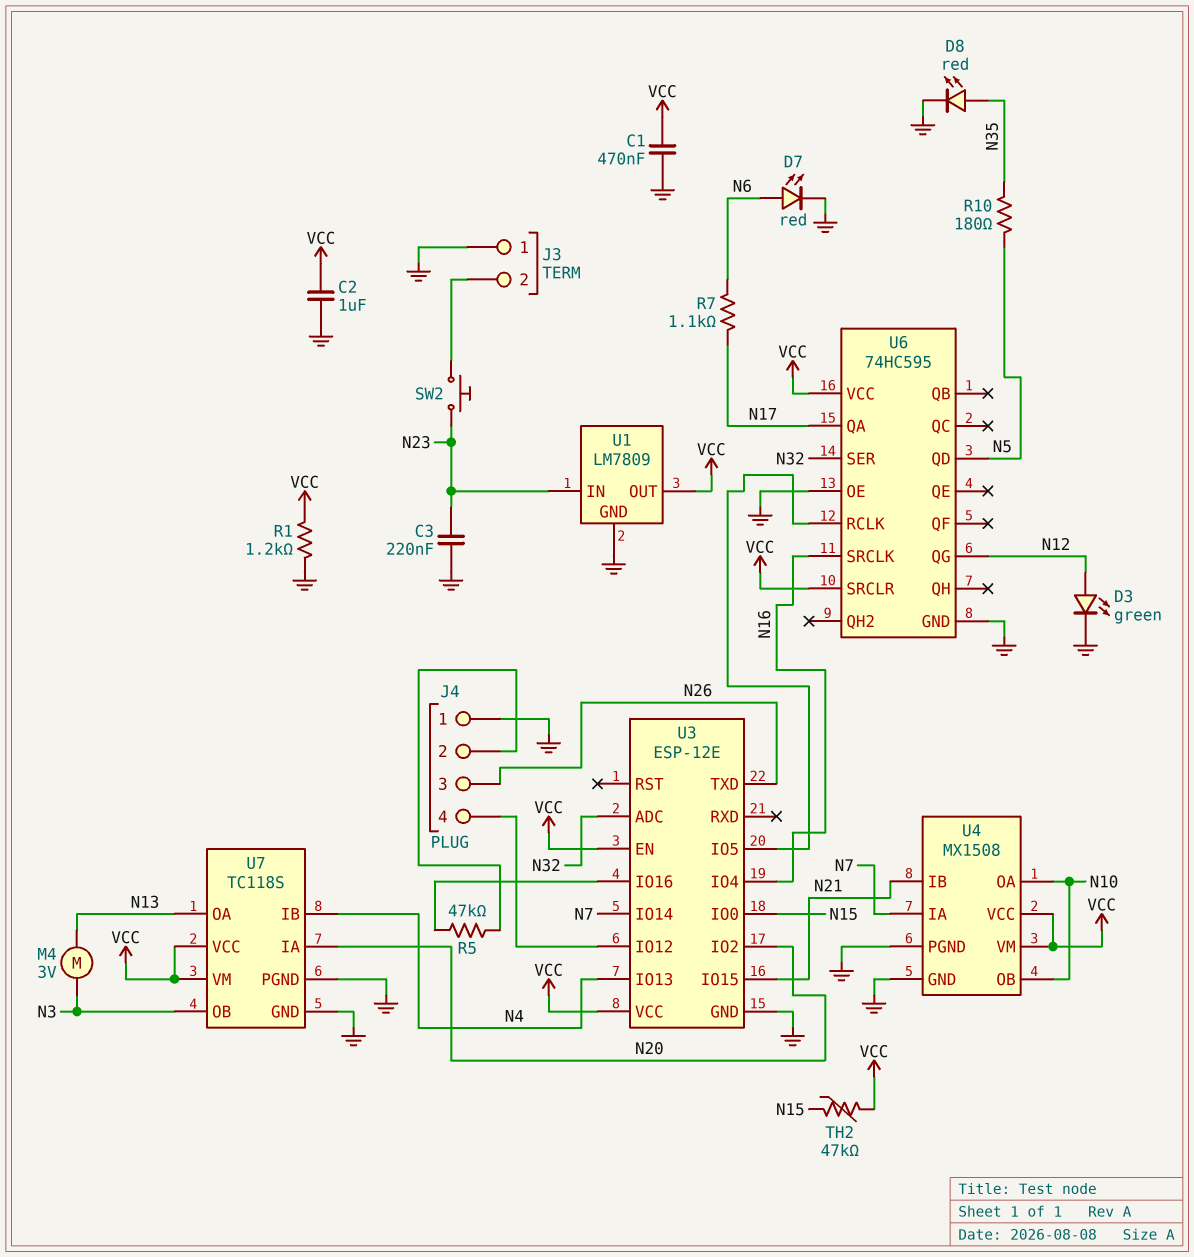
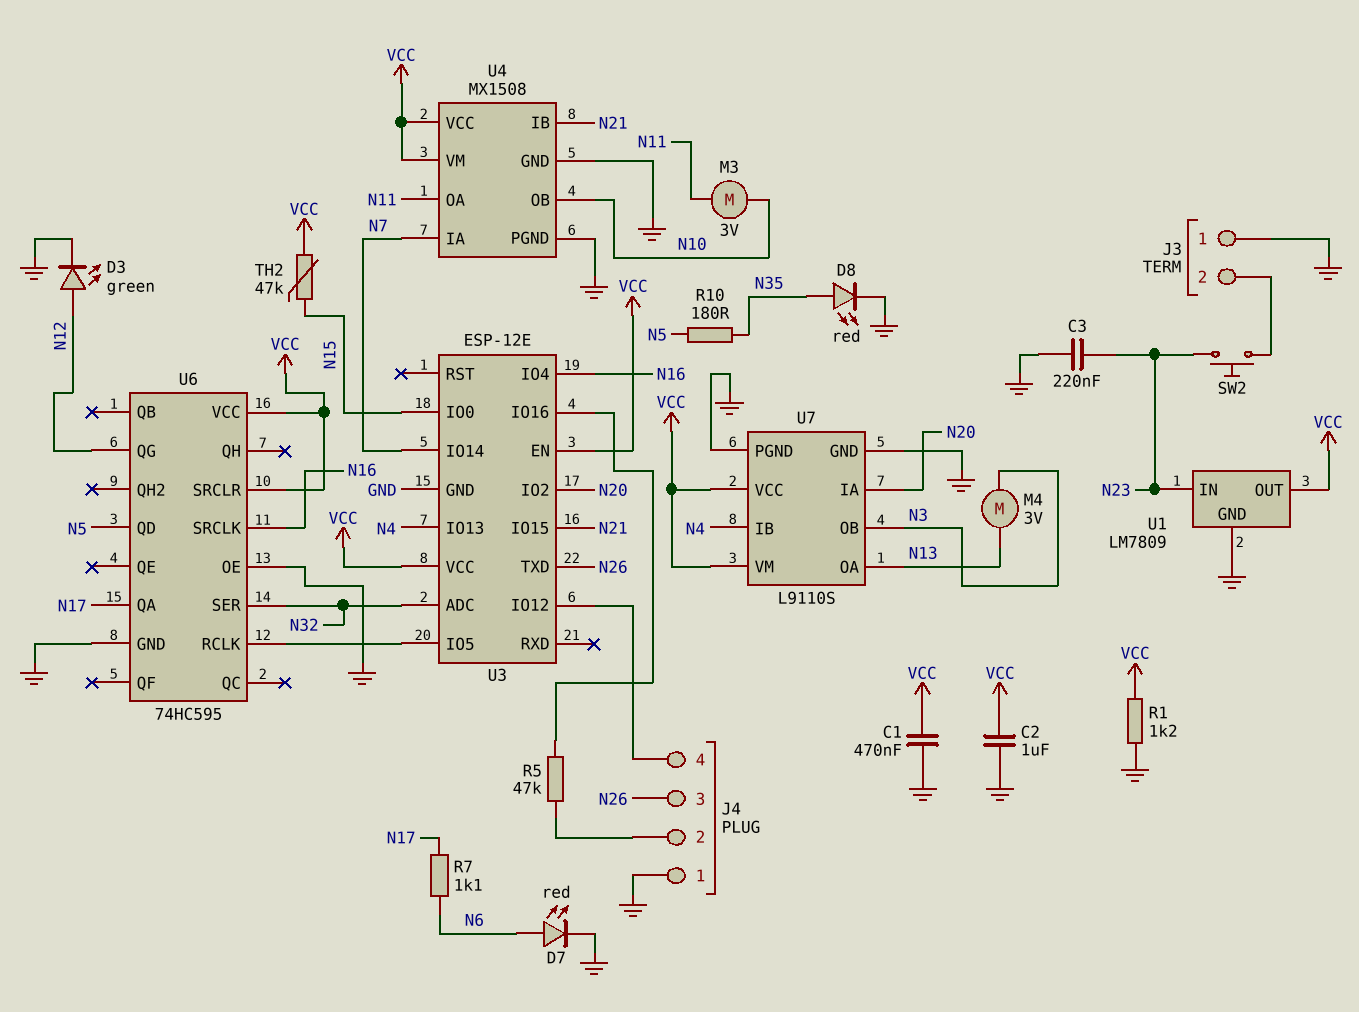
M3: none -> motor 3V (N10, N11)
U4 pin OA: N10 -> N11
U7: TC118S -> L9110S

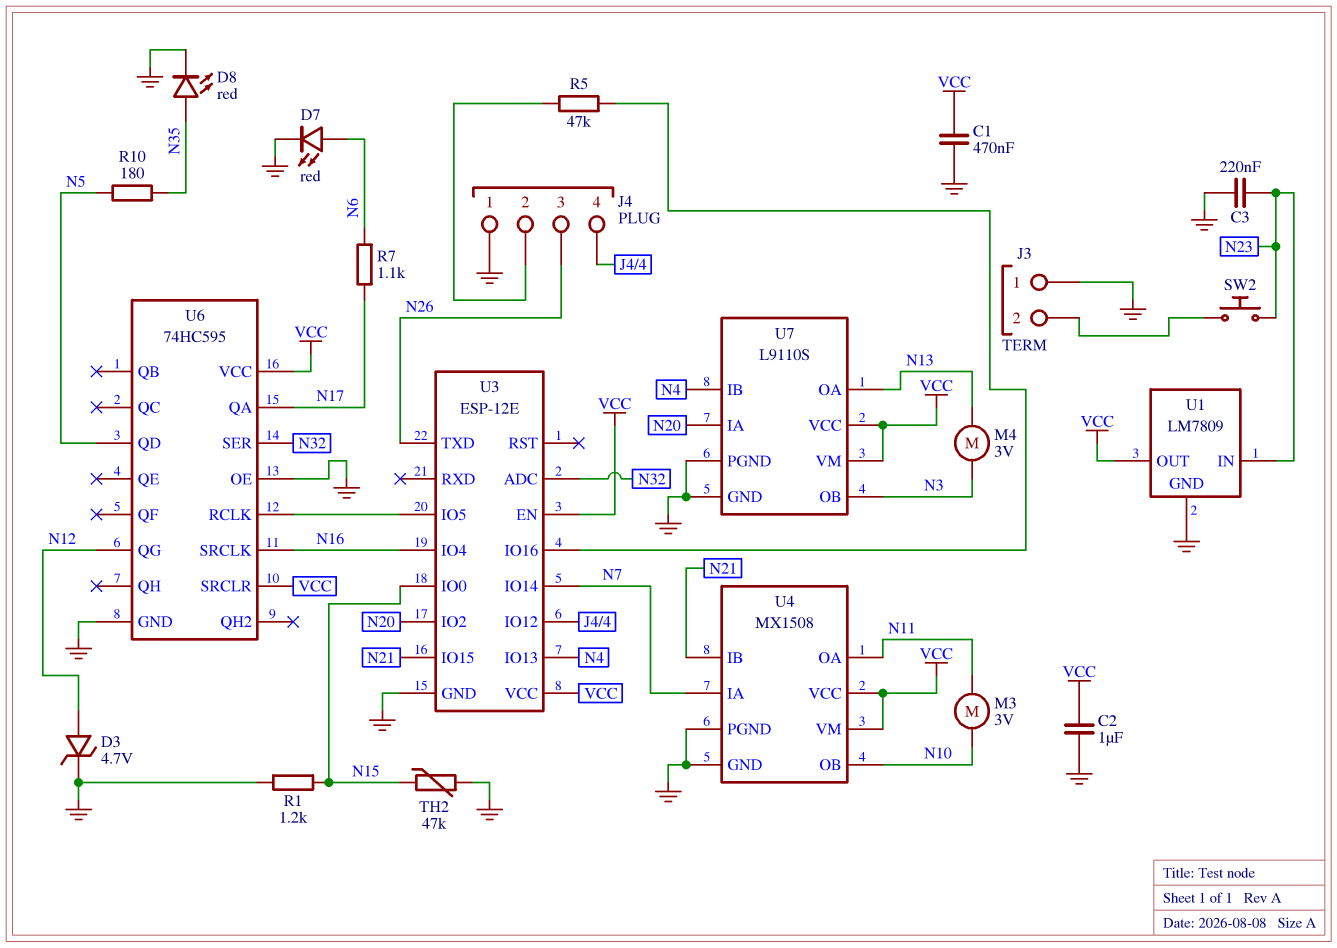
D3: LED green (A N12, K GND) -> zener 4.7V (A N12, K GND)
R1: 1.2k (GND, VCC) -> 1.2k (GND, N15)
TH2: 47k (N15, VCC) -> 47k (GND, N15)

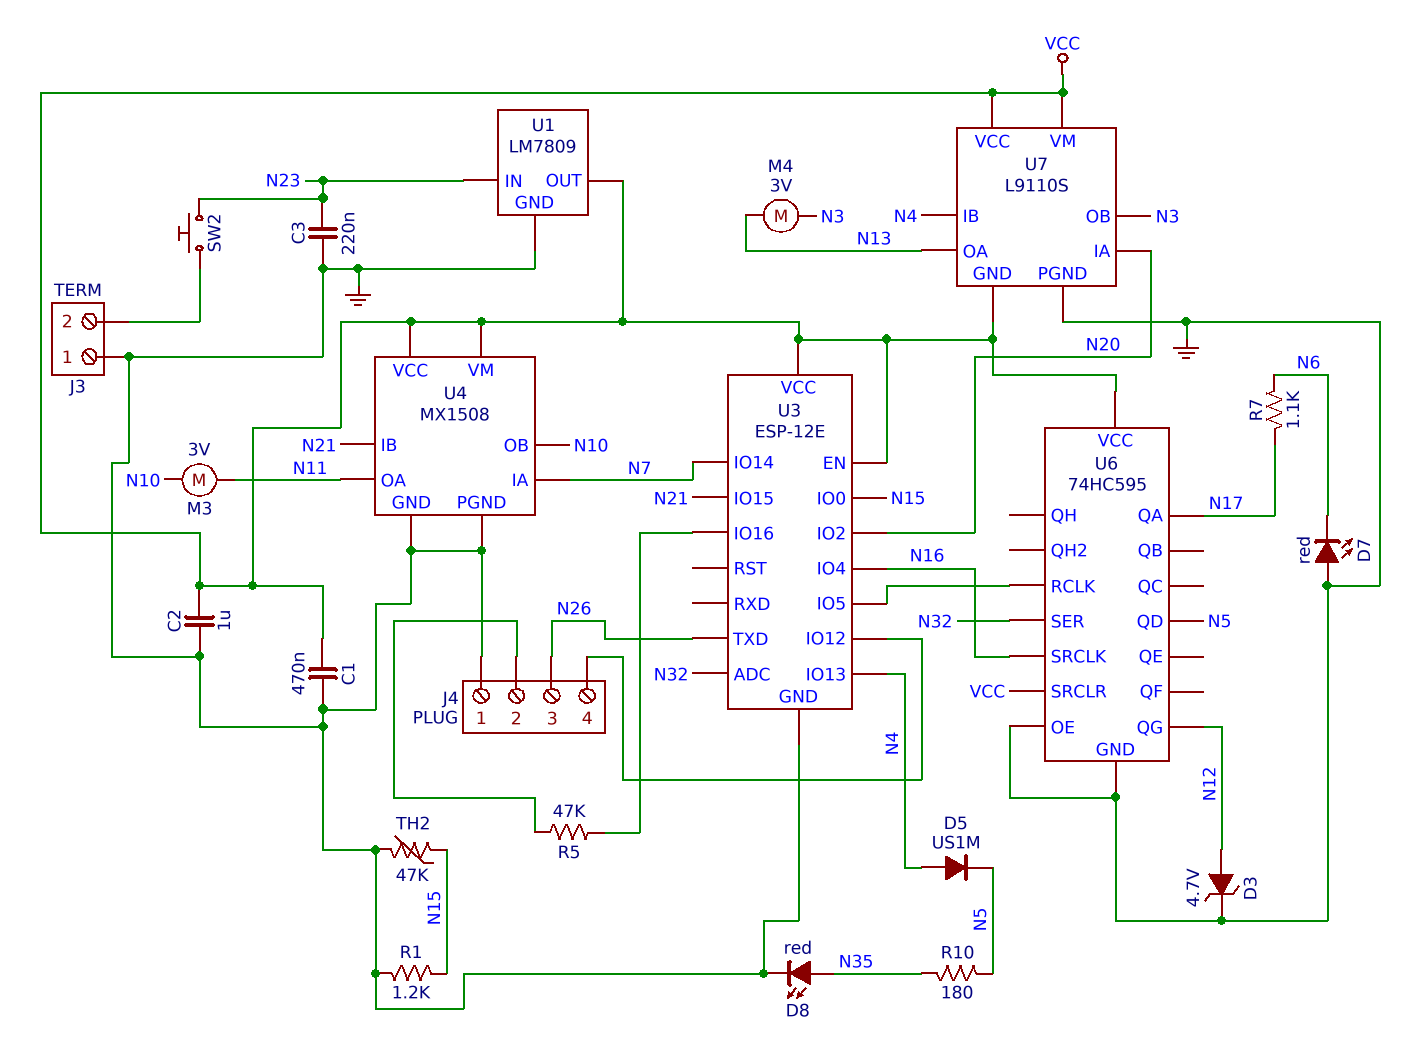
D5: none -> diode US1M (A N4, K N5)
D7: LED red (A N6, K GND) -> LED red (A GND, K N6)
U7 pin GND: GND -> VCC

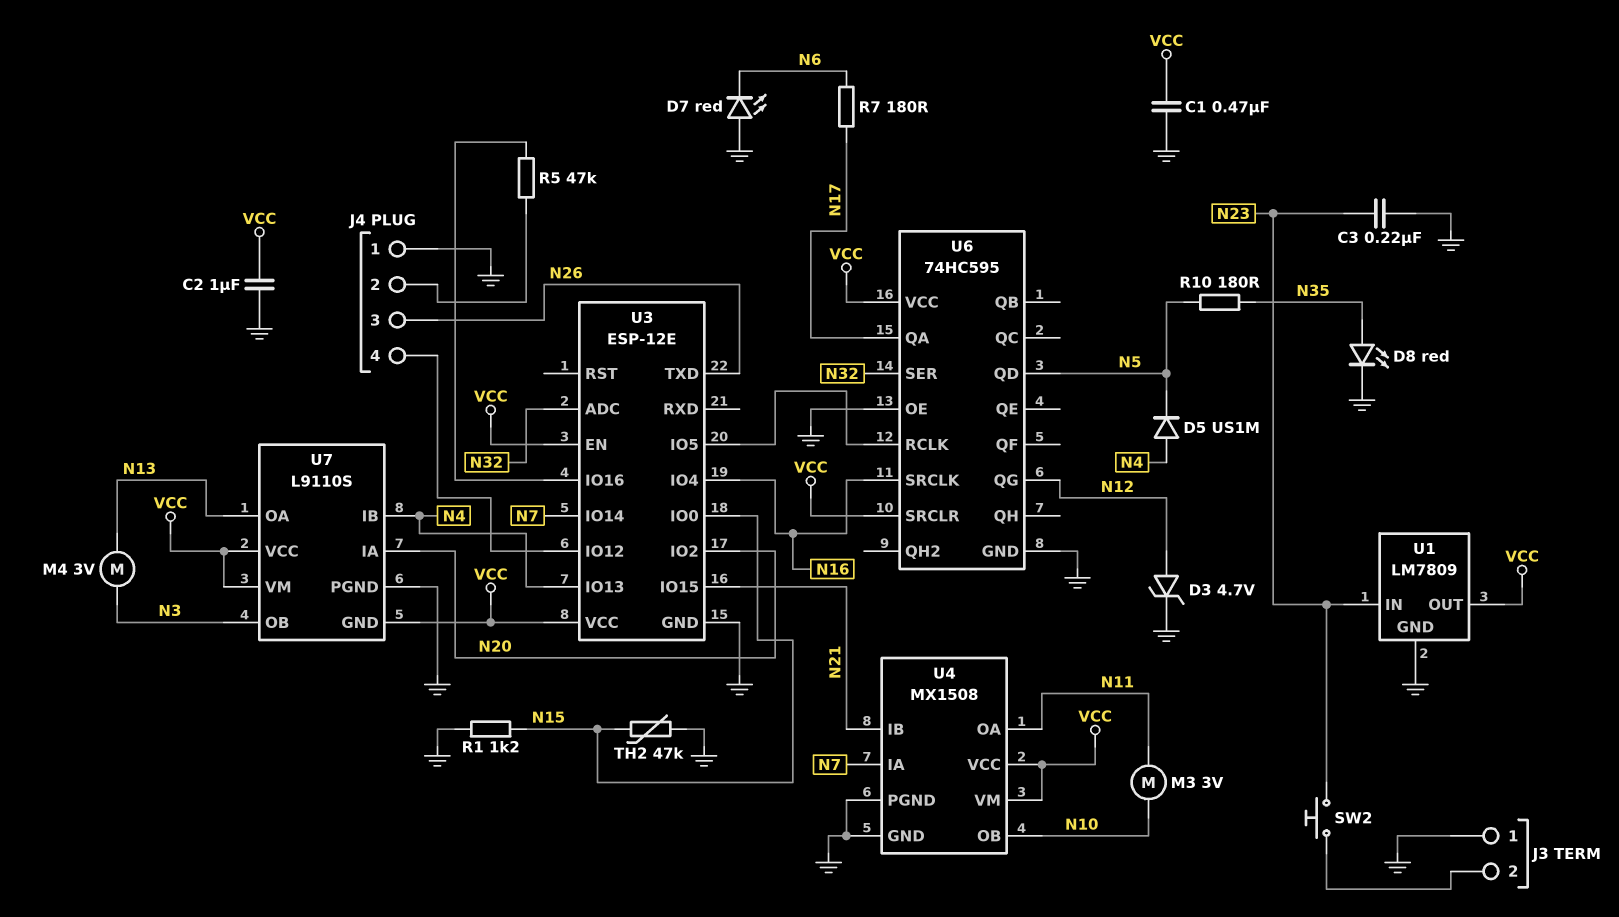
R7: 1.1k (N6, N17) -> 180 (N6, N17)

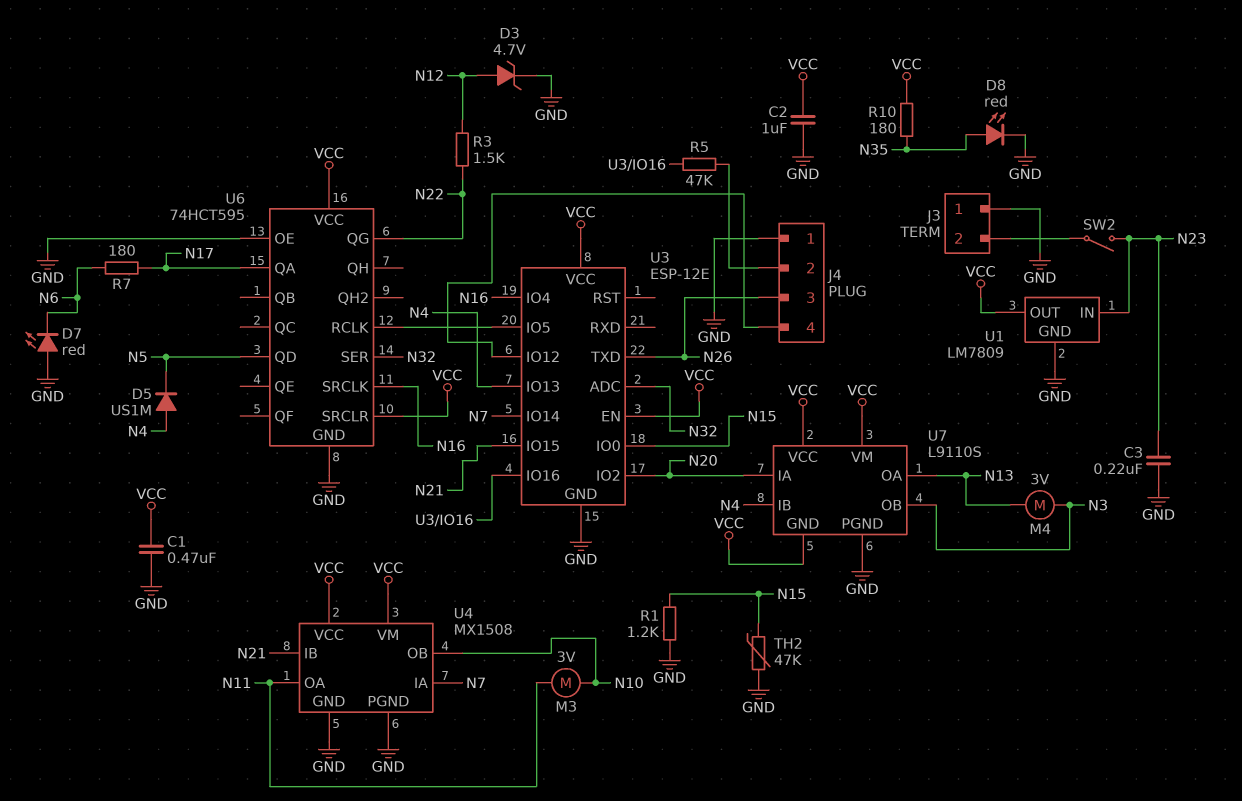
R3: none -> 1.5k (N12, N22)
R10: 180 (N5, N35) -> 180 (N35, VCC)
SW2: button (J3/2, N23) -> switch (J3/2, N23)
U6: 74HC595 -> 74HCT595
U6 pin QG: N12 -> N22

